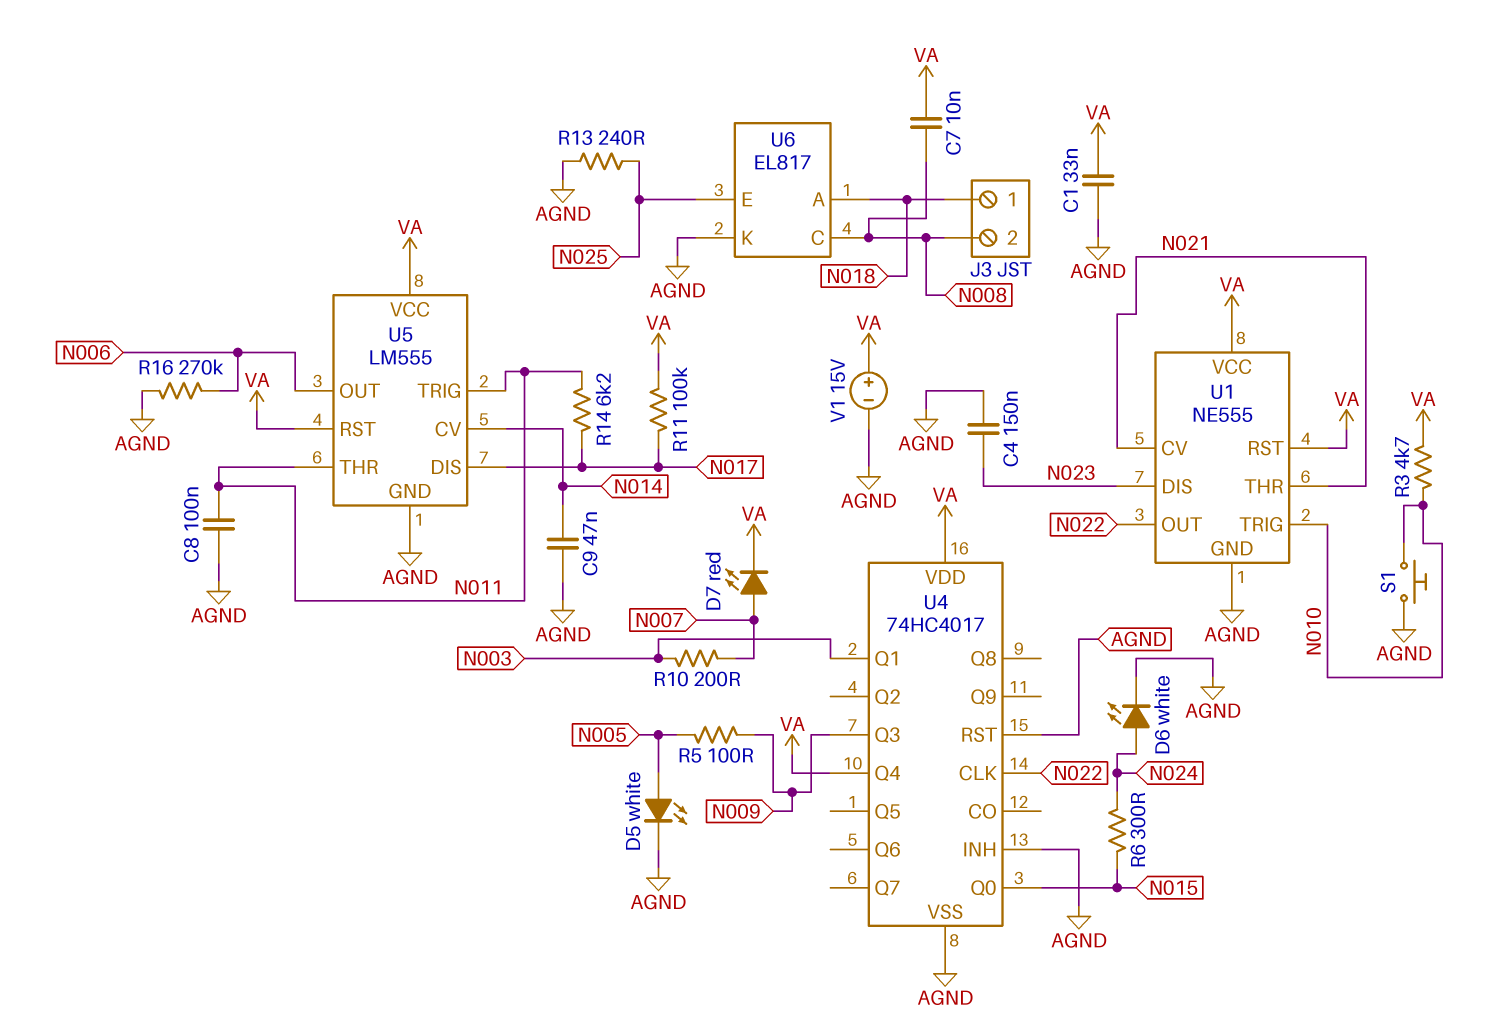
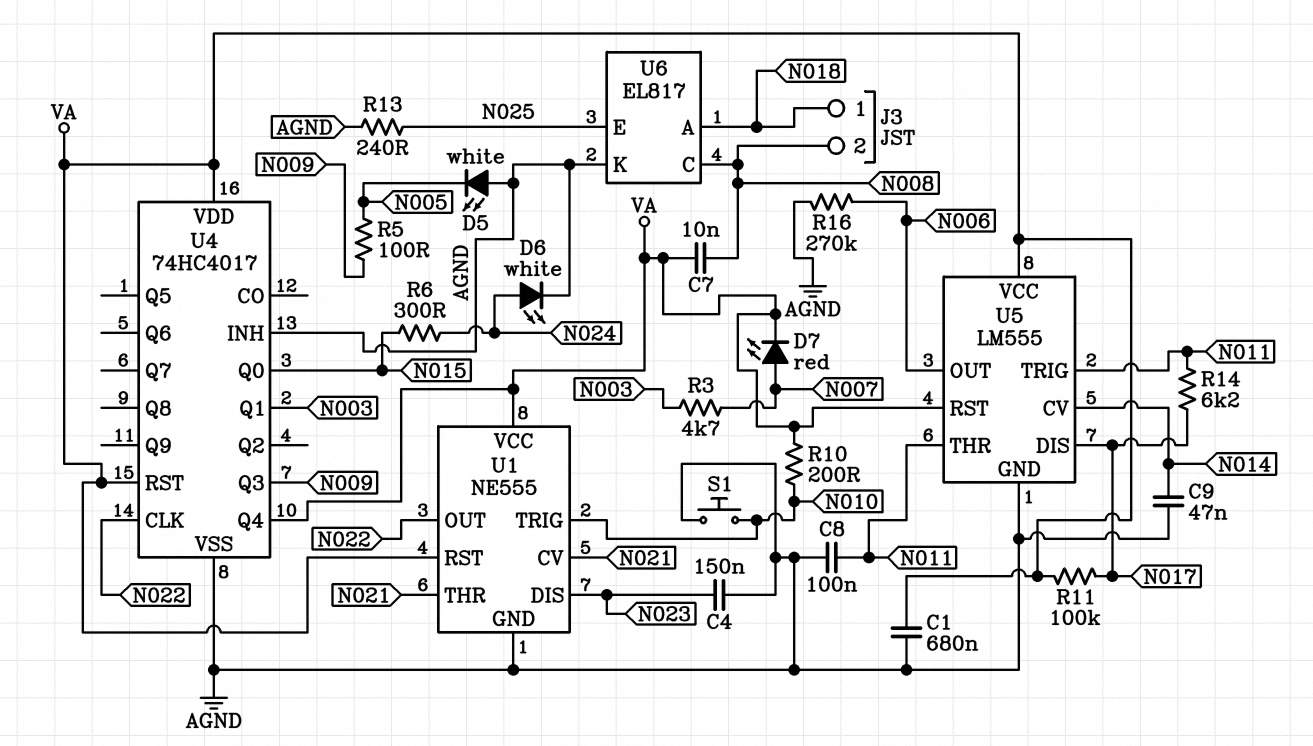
C1: 33nF (AGND, VA) -> 680nF (AGND, VA)
D5: LED white (A N005, K AGND) -> LED white (A AGND, K N005)
R3: 4.7k (N010, VA) -> 4.7k (N003, N007)
R10: 200 (N003, N007) -> 200 (N010, VA)
U4 pin RST: AGND -> VA
V1: 15V (plus VA, minus AGND) -> none

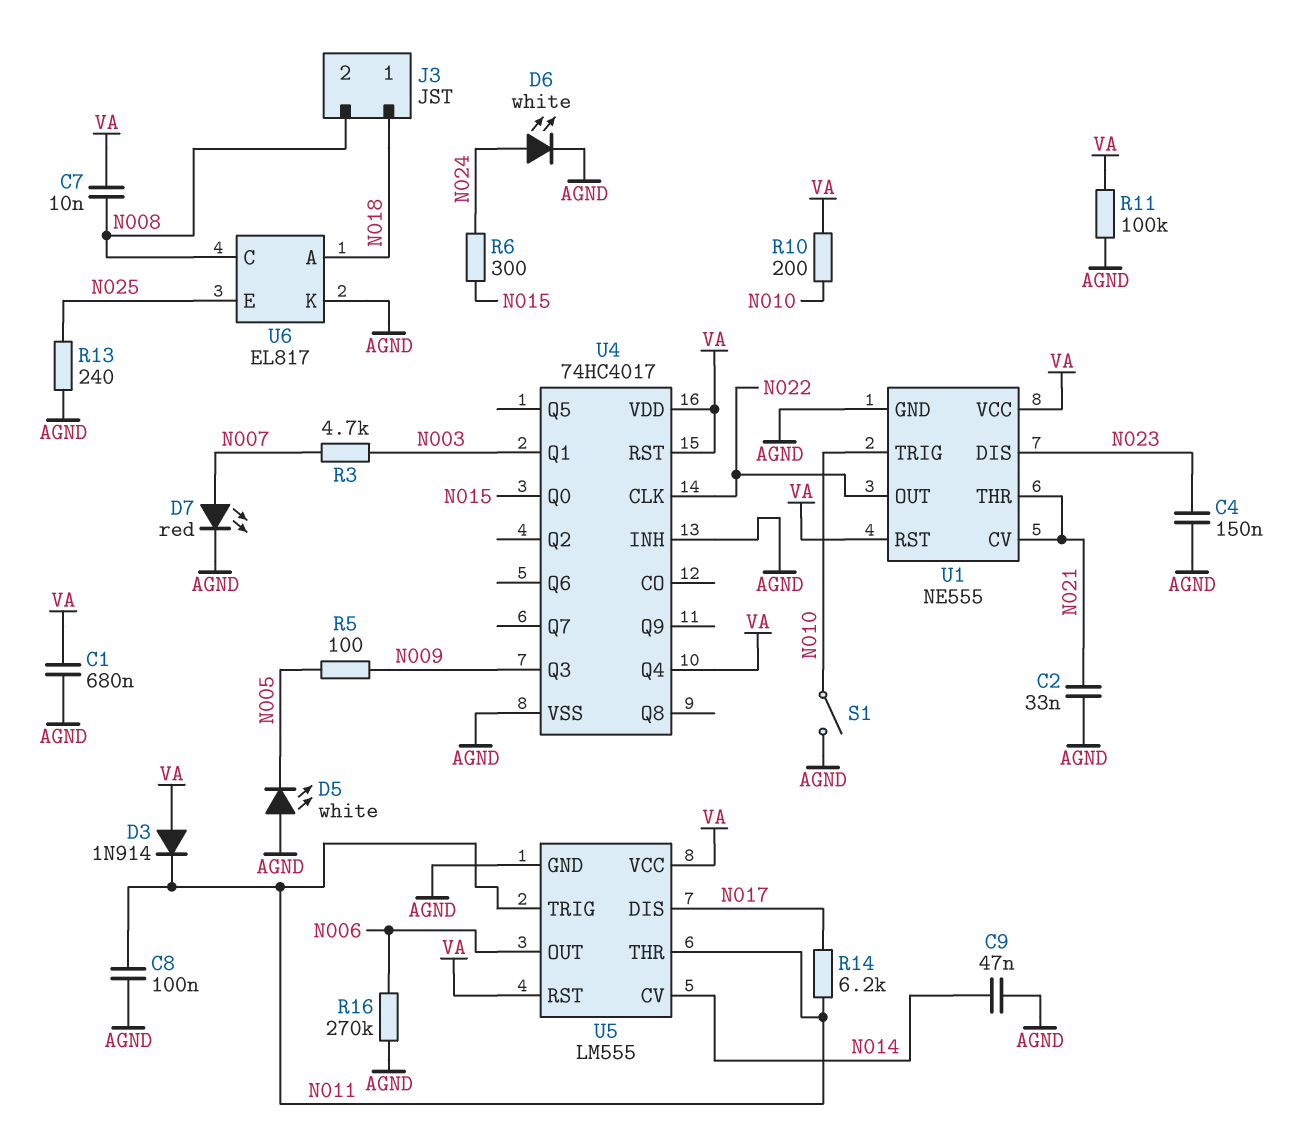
C2: none -> 33nF (AGND, N021)
D3: none -> diode 1N914 (A VA, K N011)
D7: LED red (A N007, K VA) -> LED red (A N007, K AGND)
R11: 100k (N017, VA) -> 100k (AGND, VA)
S1: button (AGND, N010) -> switch (AGND, N010)

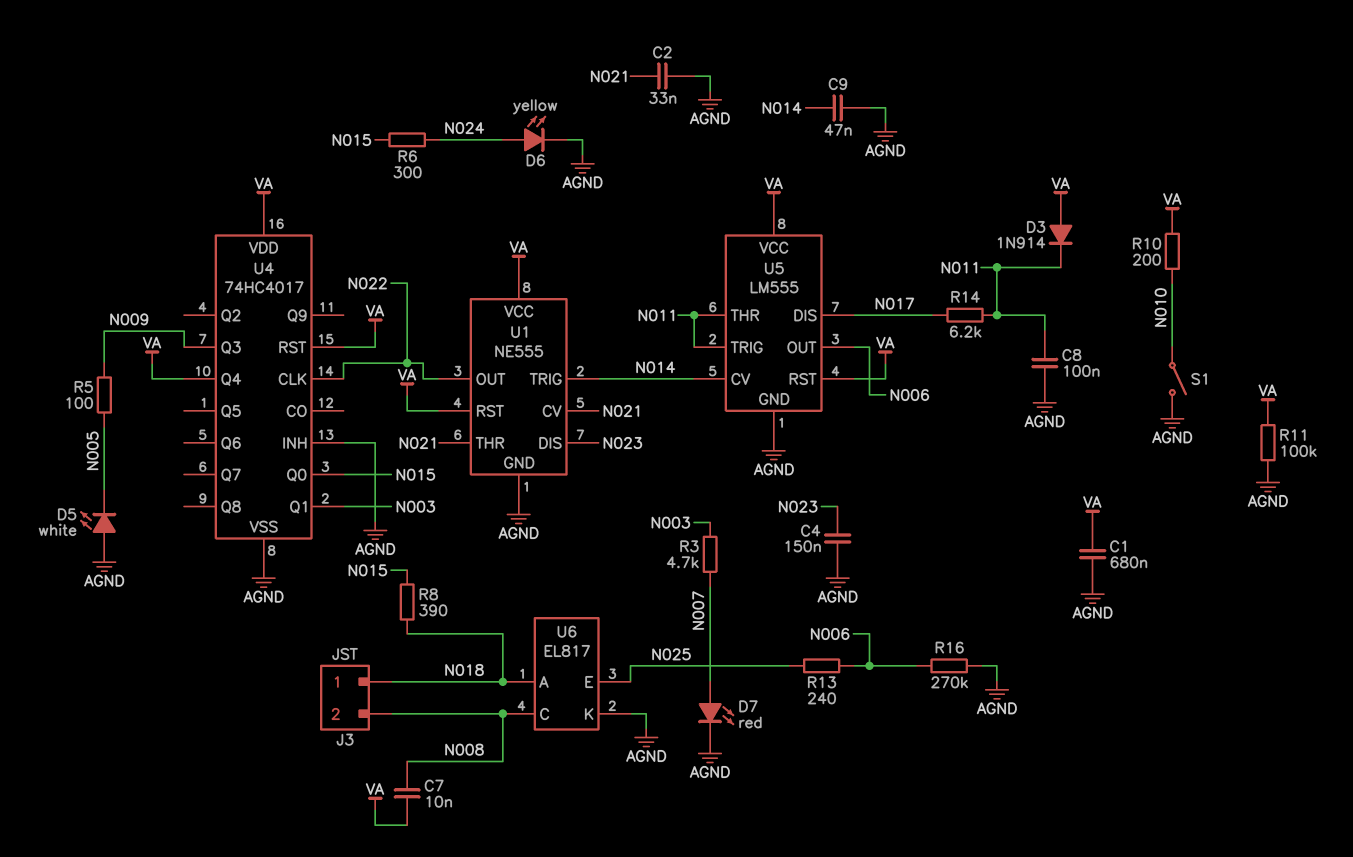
D6: LED white (A N024, K AGND) -> LED yellow (A N024, K AGND)
R8: none -> 390 (N015, N018)
R13: 240 (AGND, N025) -> 240 (N006, N025)
U1 pin TRIG: N010 -> N014

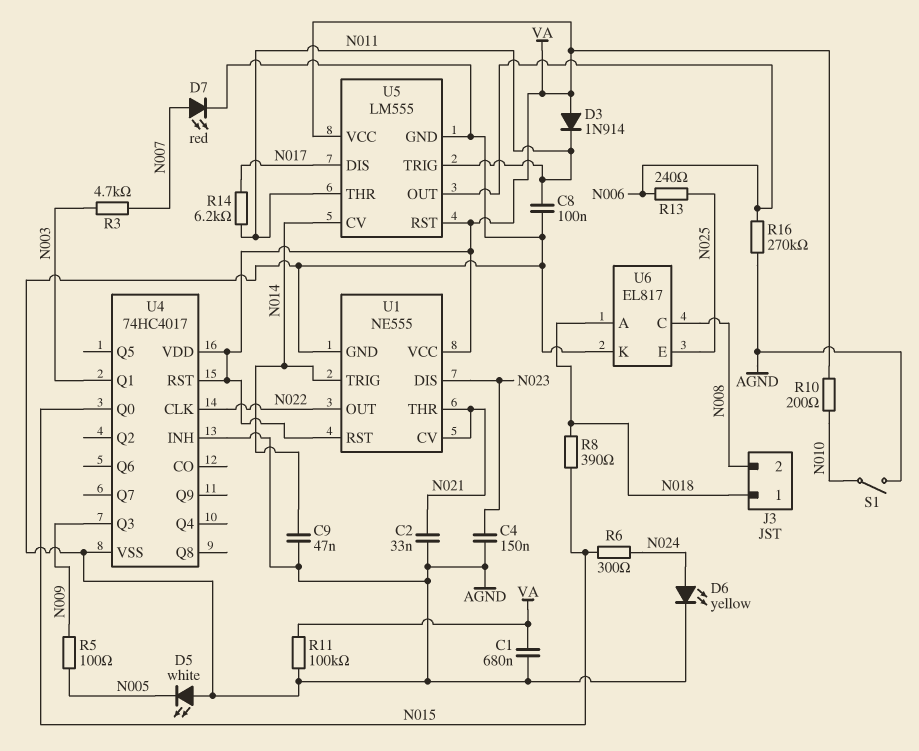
C7: 10nF (N008, VA) -> none
U4 pin Q4: VA -> none

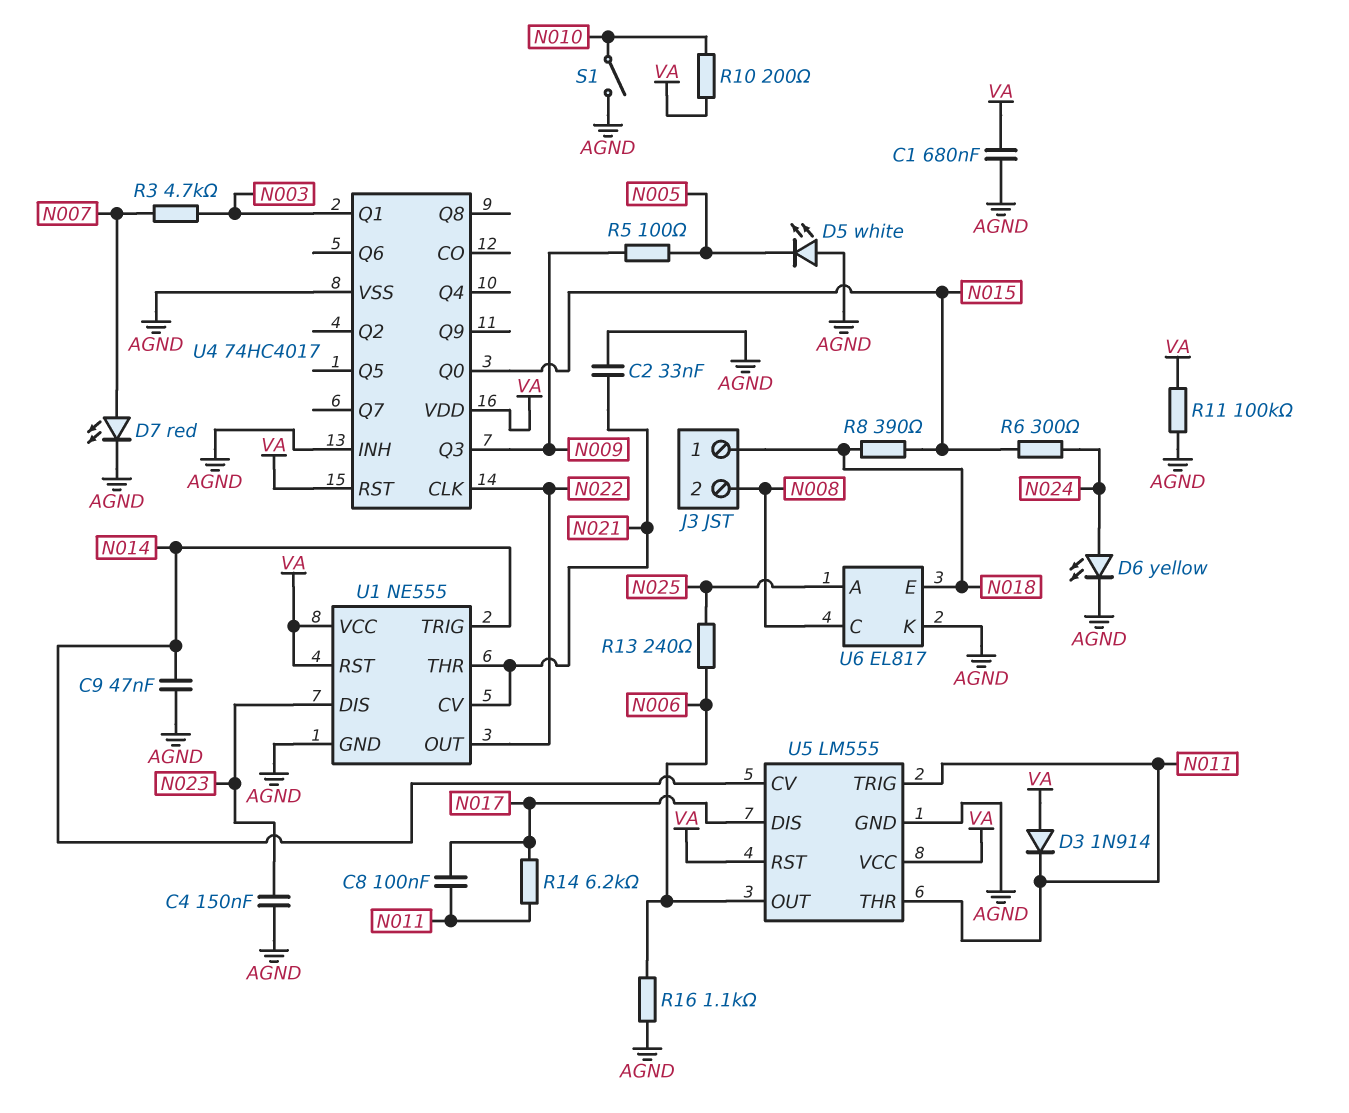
C8: 100nF (AGND, N011) -> 100nF (N011, N017)
R16: 270k (AGND, N006) -> 1.1k (AGND, N006)
U6 pin A: N018 -> N025
U6 pin E: N025 -> N018

